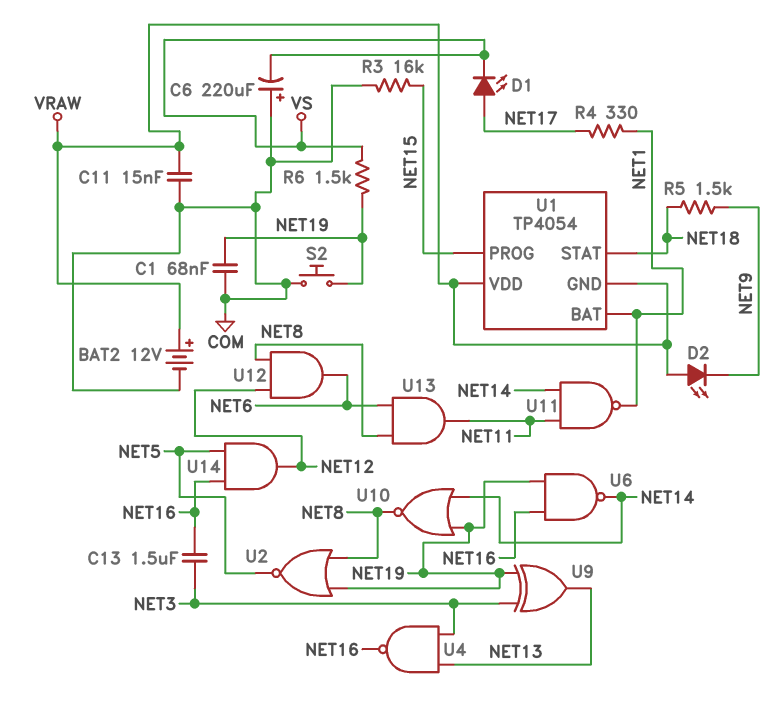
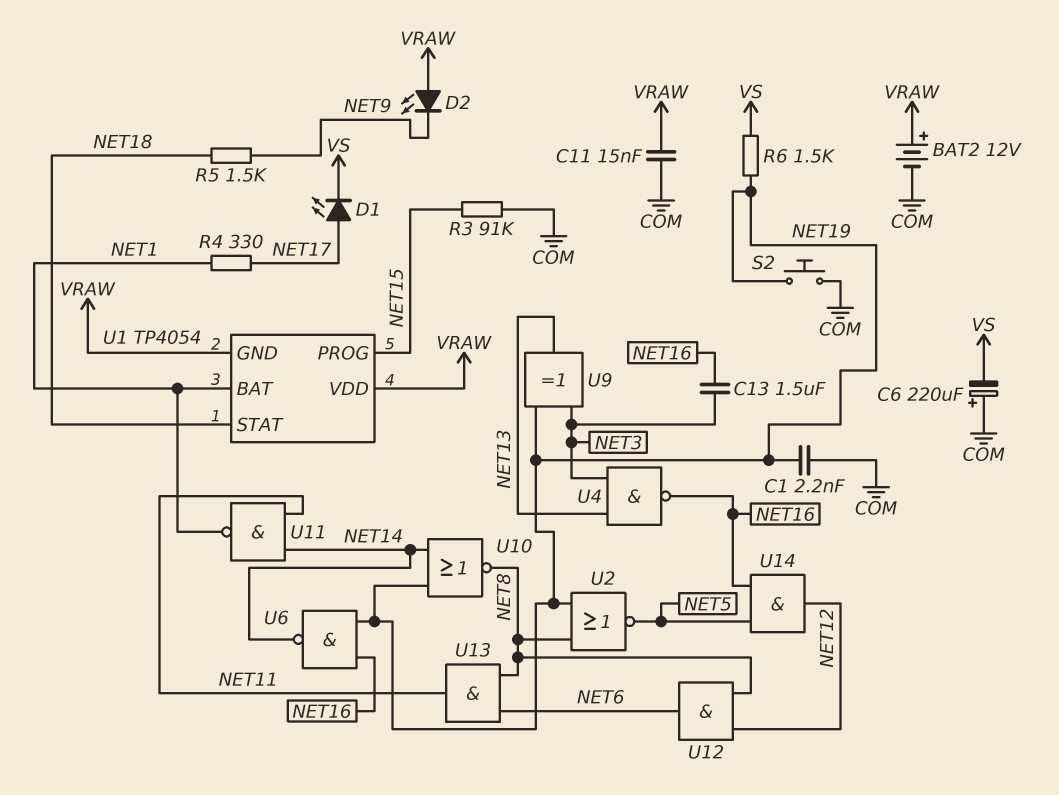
C1: 68nF (COM, NET19) -> 2.2nF (COM, NET19)
R3: 16k (COM, NET15) -> 91k (COM, NET15)

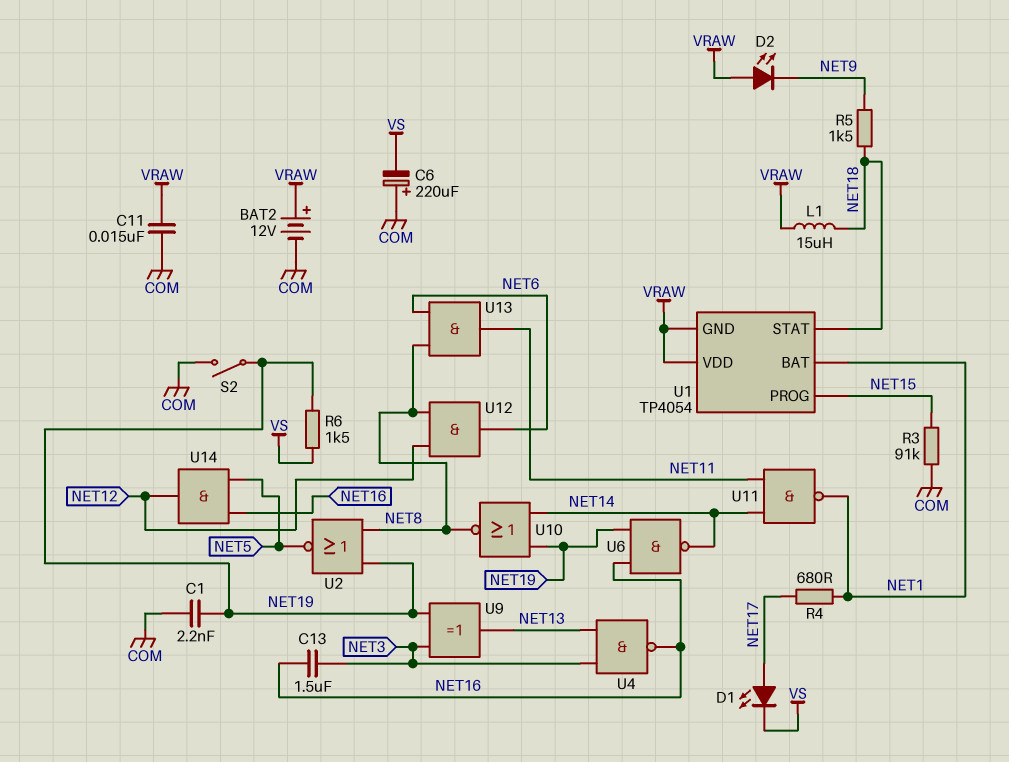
L1: none -> 15uH (NET18, VRAW)
R4: 330 (NET1, NET17) -> 680 (NET1, NET17)
S2: button (COM, NET19) -> switch (COM, NET19)

